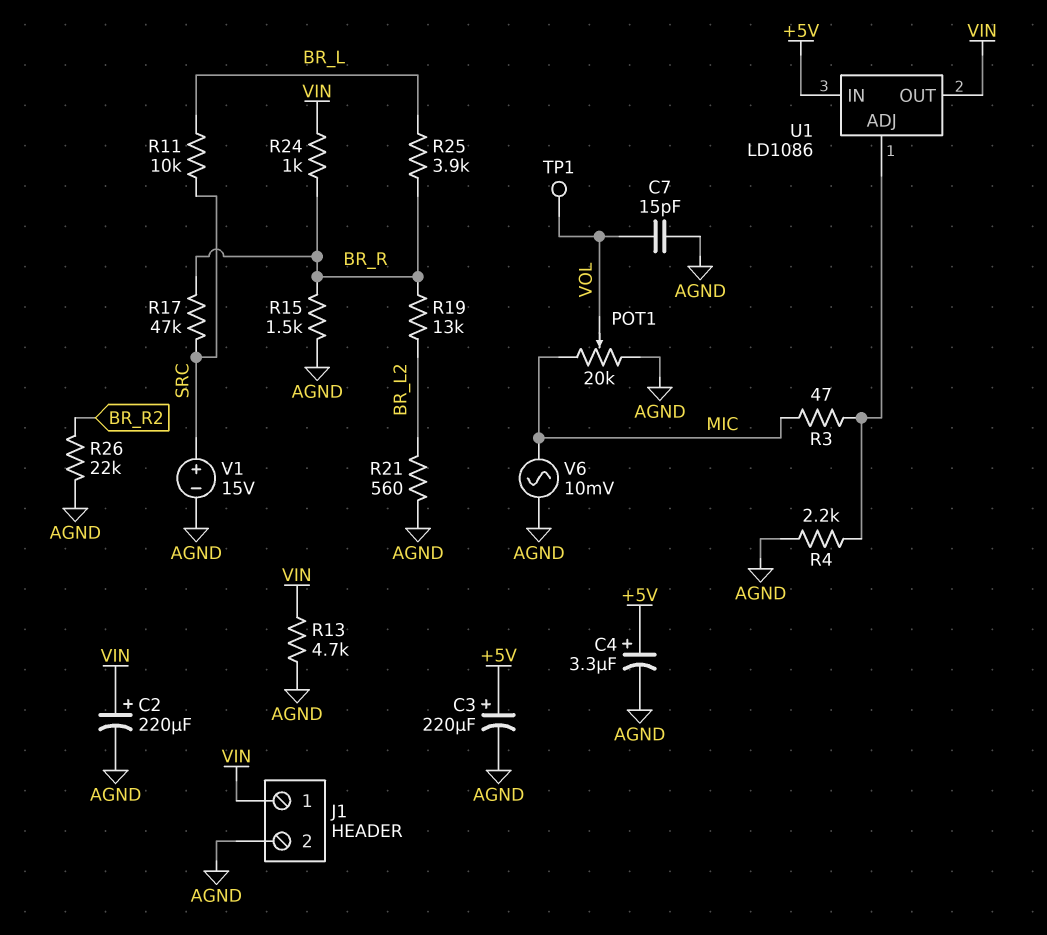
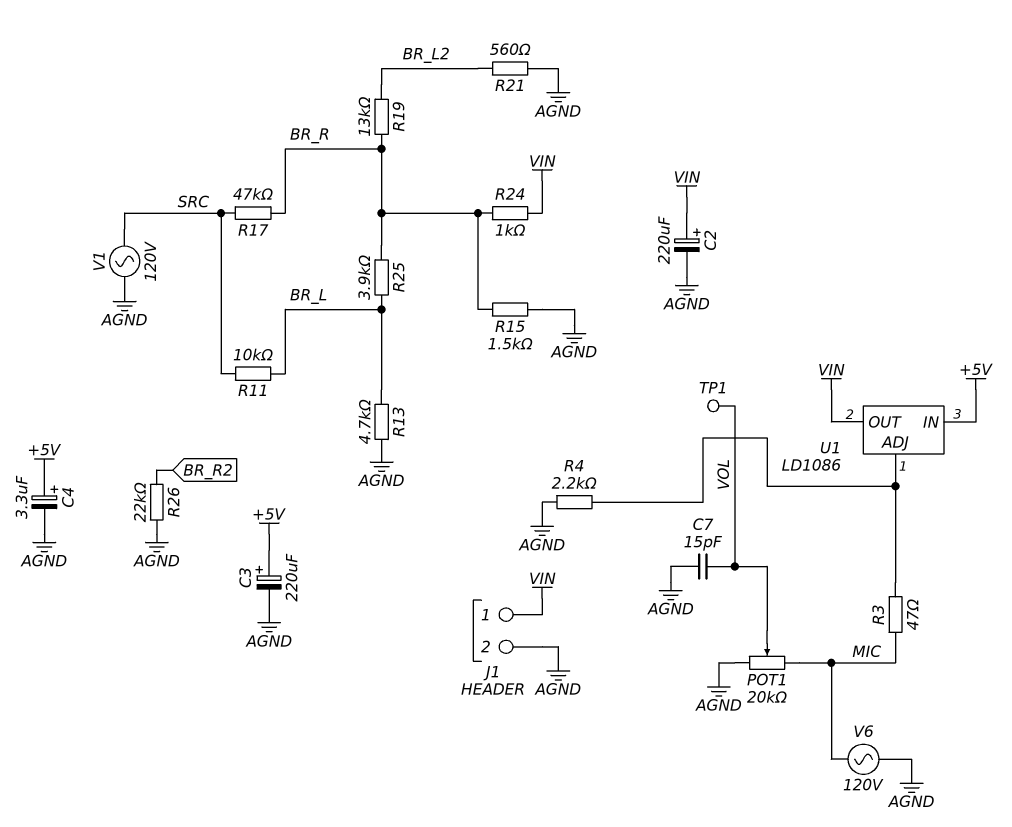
R13: 4.7k (AGND, VIN) -> 4.7k (AGND, BR_L)
V1: 15V (plus SRC, minus AGND) -> AC 120V (AGND, SRC)
V6: AC 10mV (AGND, MIC) -> AC 120V (AGND, MIC)

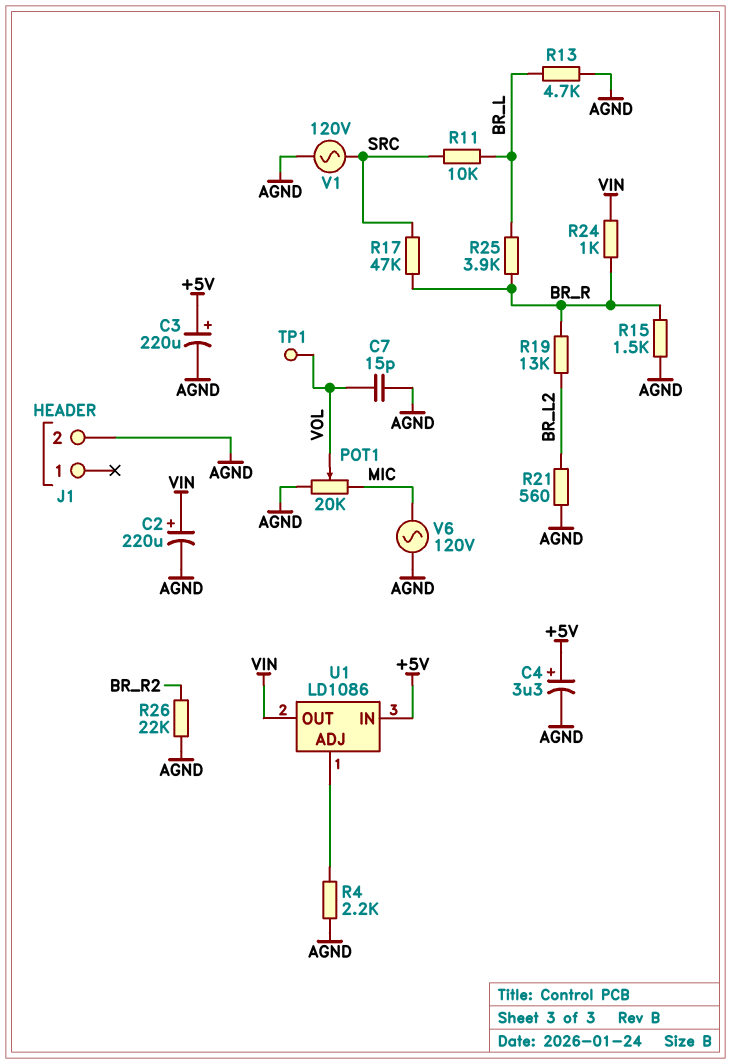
J1 pin 1: VIN -> none
R3: 47 (MIC, U1/ADJ) -> none

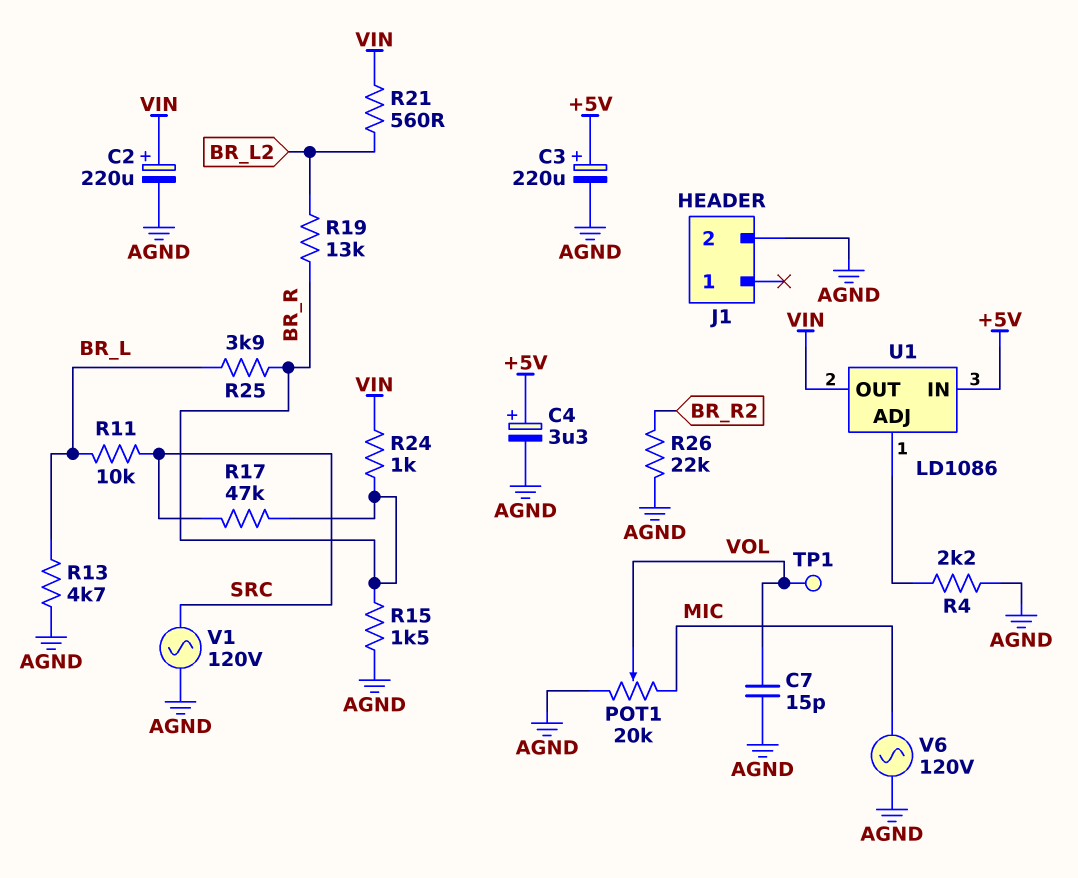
R21: 560 (AGND, BR_L2) -> 560 (BR_L2, VIN)

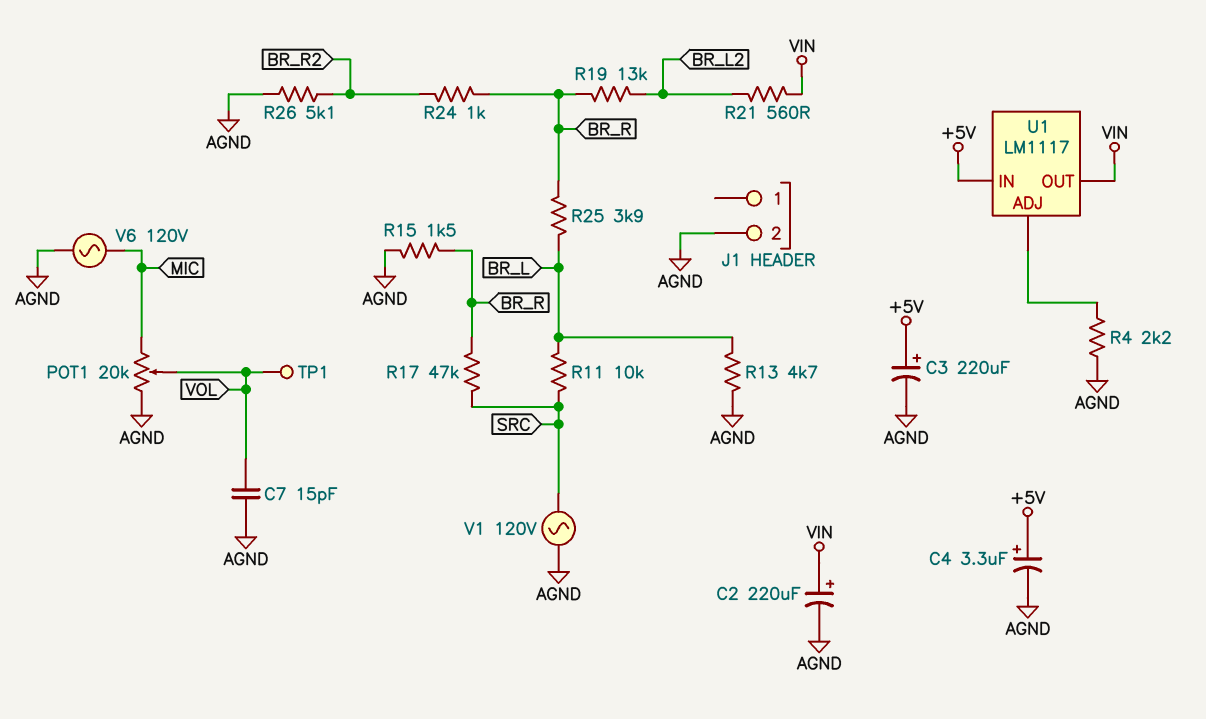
R24: 1k (BR_R, VIN) -> 1k (BR_R, BR_R2)
R26: 22k (AGND, BR_R2) -> 5.1k (AGND, BR_R2)
U1: LD1086 -> LM1117

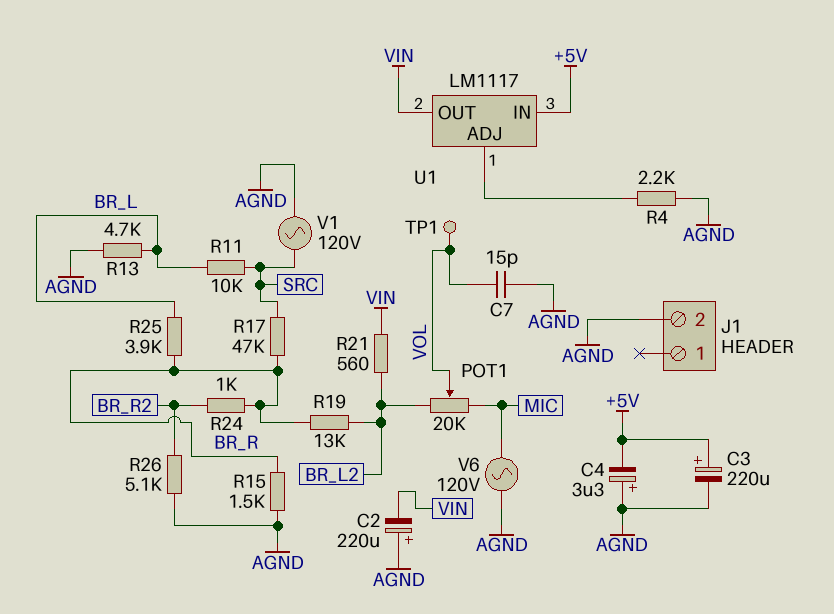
C2: 220uF (plus VIN, minus AGND) -> 220uF (plus AGND, minus VIN)
C4: 3.3uF (plus +5V, minus AGND) -> 3.3uF (plus AGND, minus +5V)
POT1: 20k (AGND, MIC, wiper VOL) -> 20k (BR_L2, MIC, wiper VOL)

